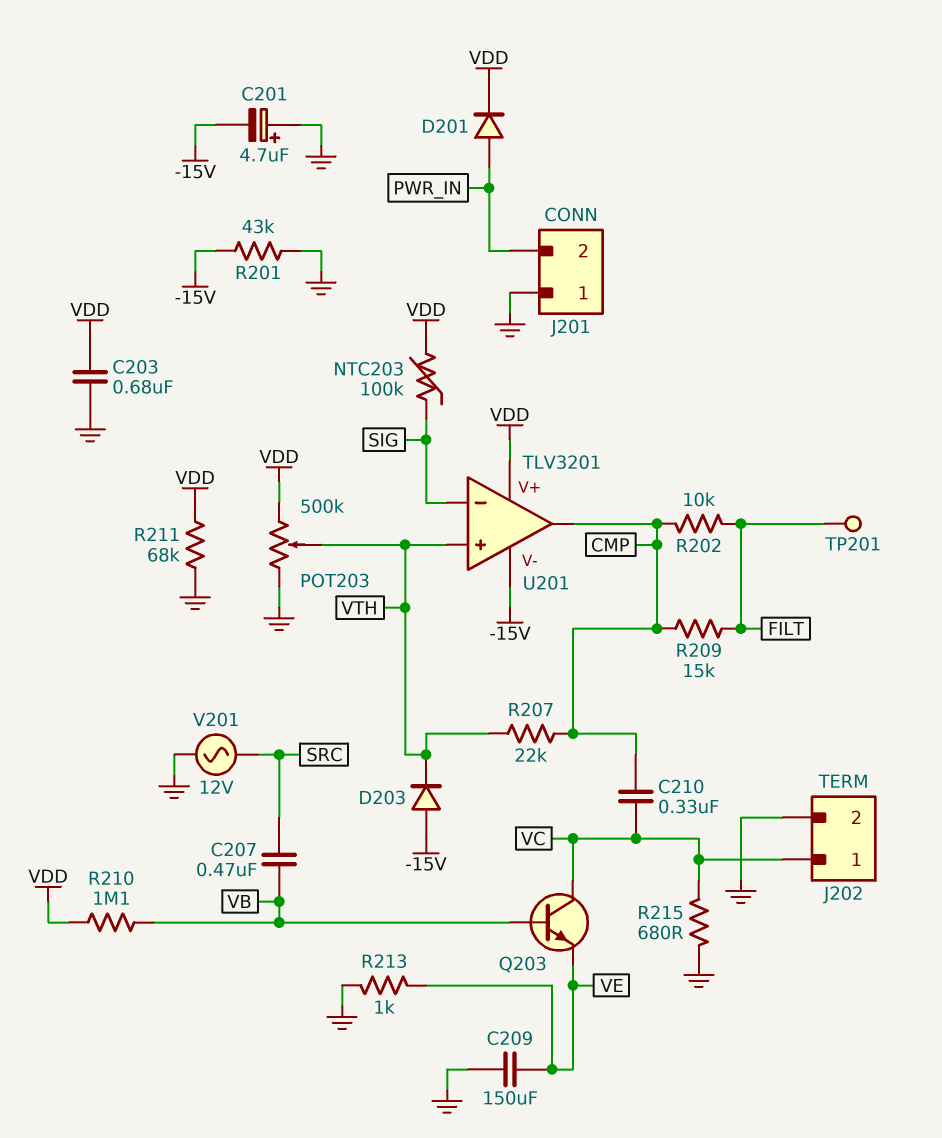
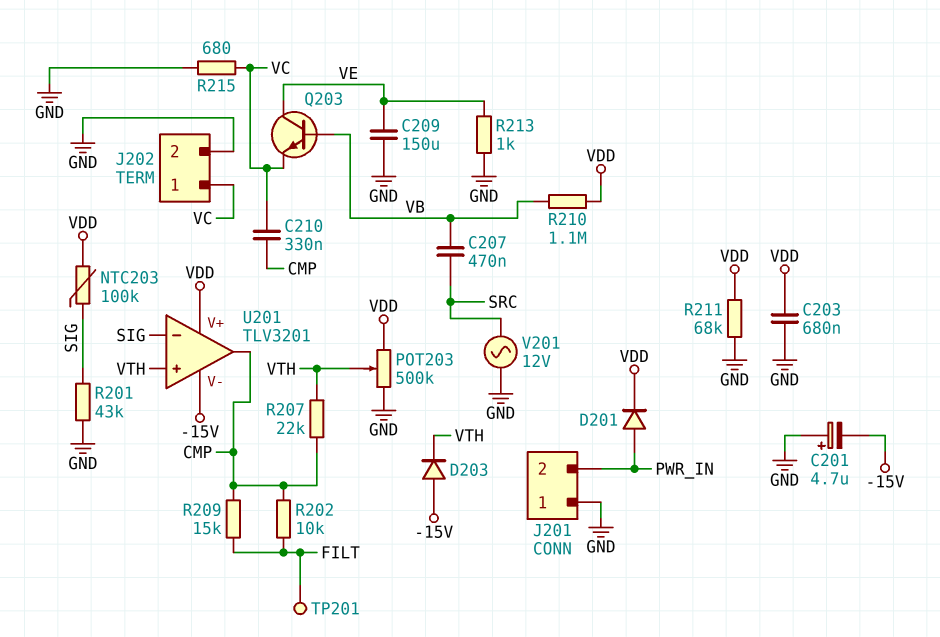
Q203: NPN (B VB, C VC, E VE) -> NPN (B VB, C VE, E VC)
R201: 43k (-15V, GND) -> 43k (GND, SIG)

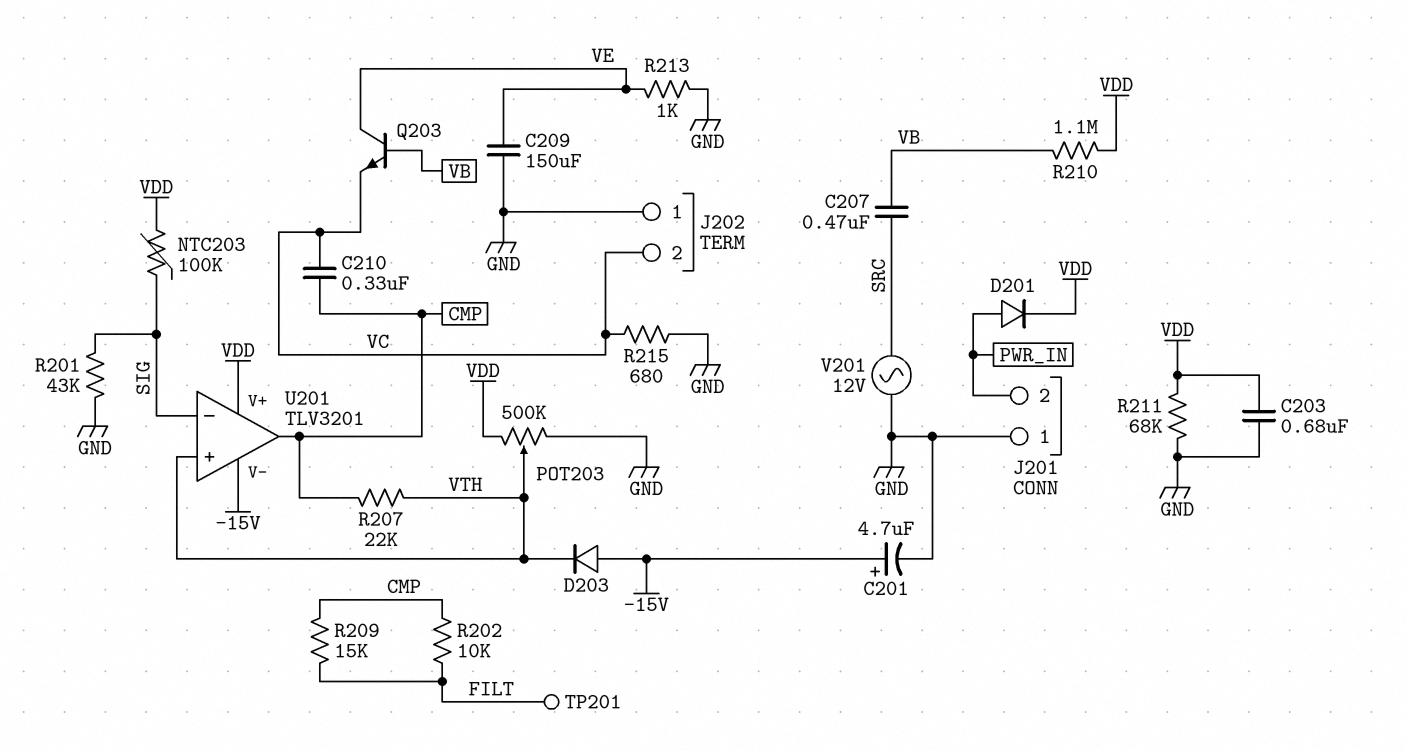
C201: 4.7uF (plus GND, minus -15V) -> 4.7uF (plus -15V, minus GND)
J202 pin 1: VC -> GND
J202 pin 2: GND -> VC

